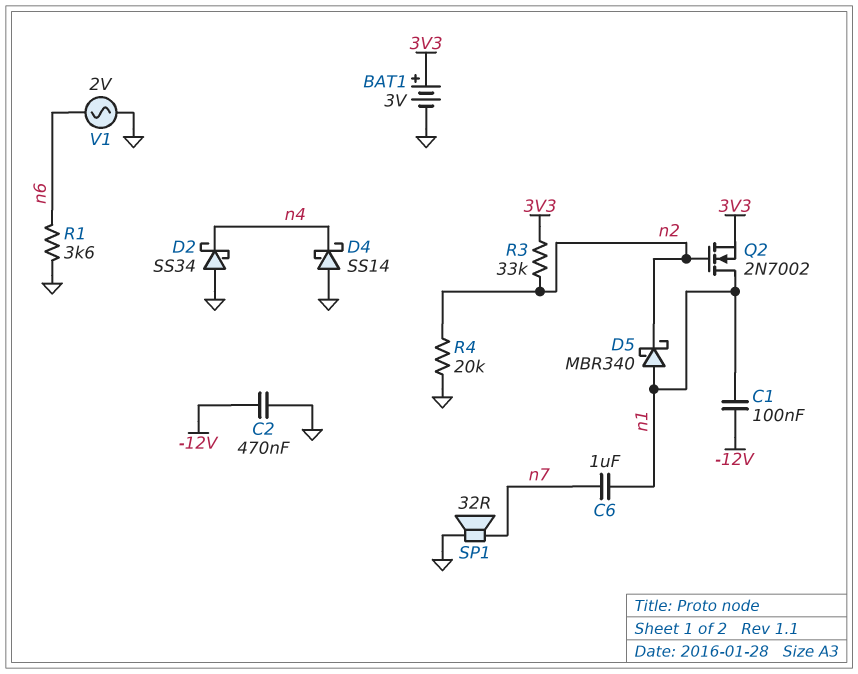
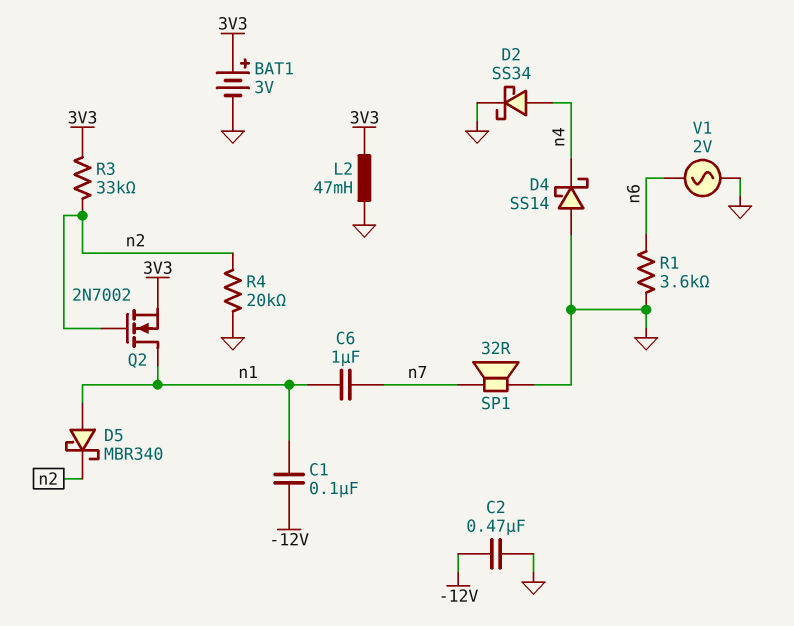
D2: schottky SS34 (A GND, K n4) -> schottky SS34 (A n4, K GND)
L2: none -> 47mH (3V3, GND)

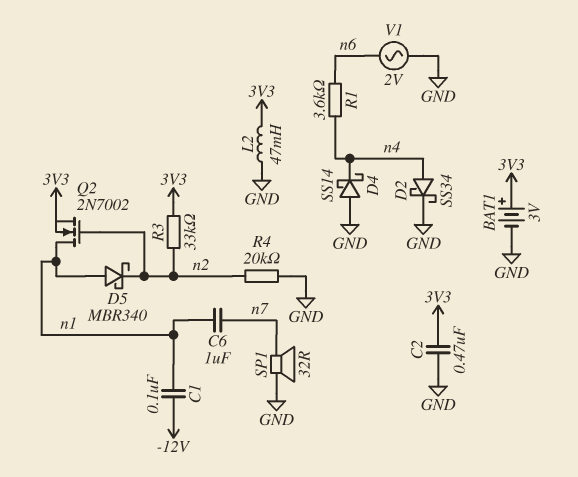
C2: 470nF (-12V, GND) -> 470nF (3V3, GND)
R1: 3.6k (GND, n6) -> 3.6k (n4, n6)

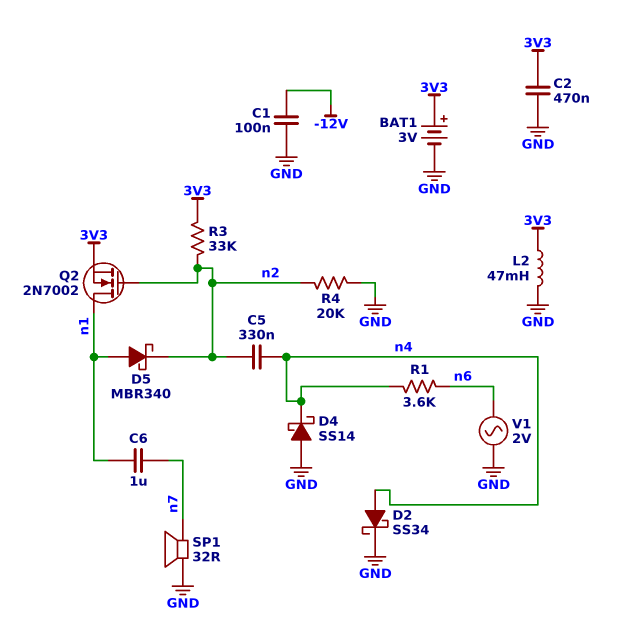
C1: 100nF (-12V, n1) -> 100nF (-12V, GND)
C5: none -> 330nF (n2, n4)

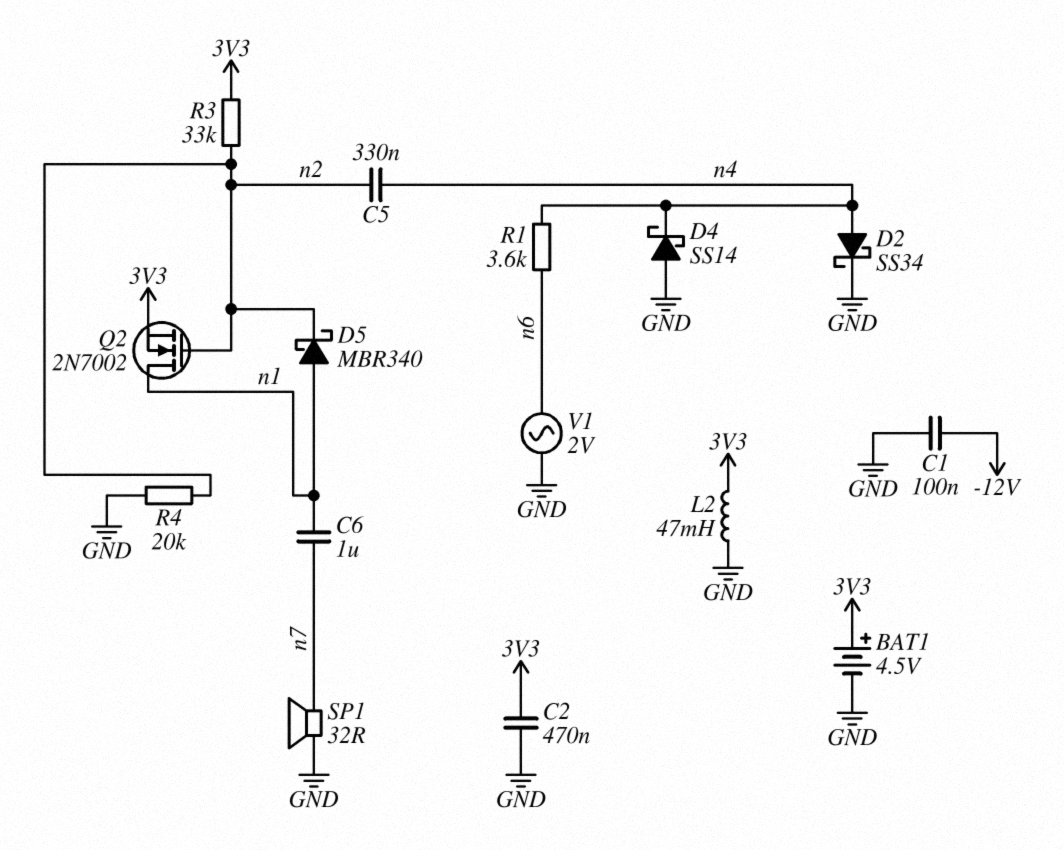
BAT1: 3V (plus 3V3, minus GND) -> 4.5V (plus 3V3, minus GND)

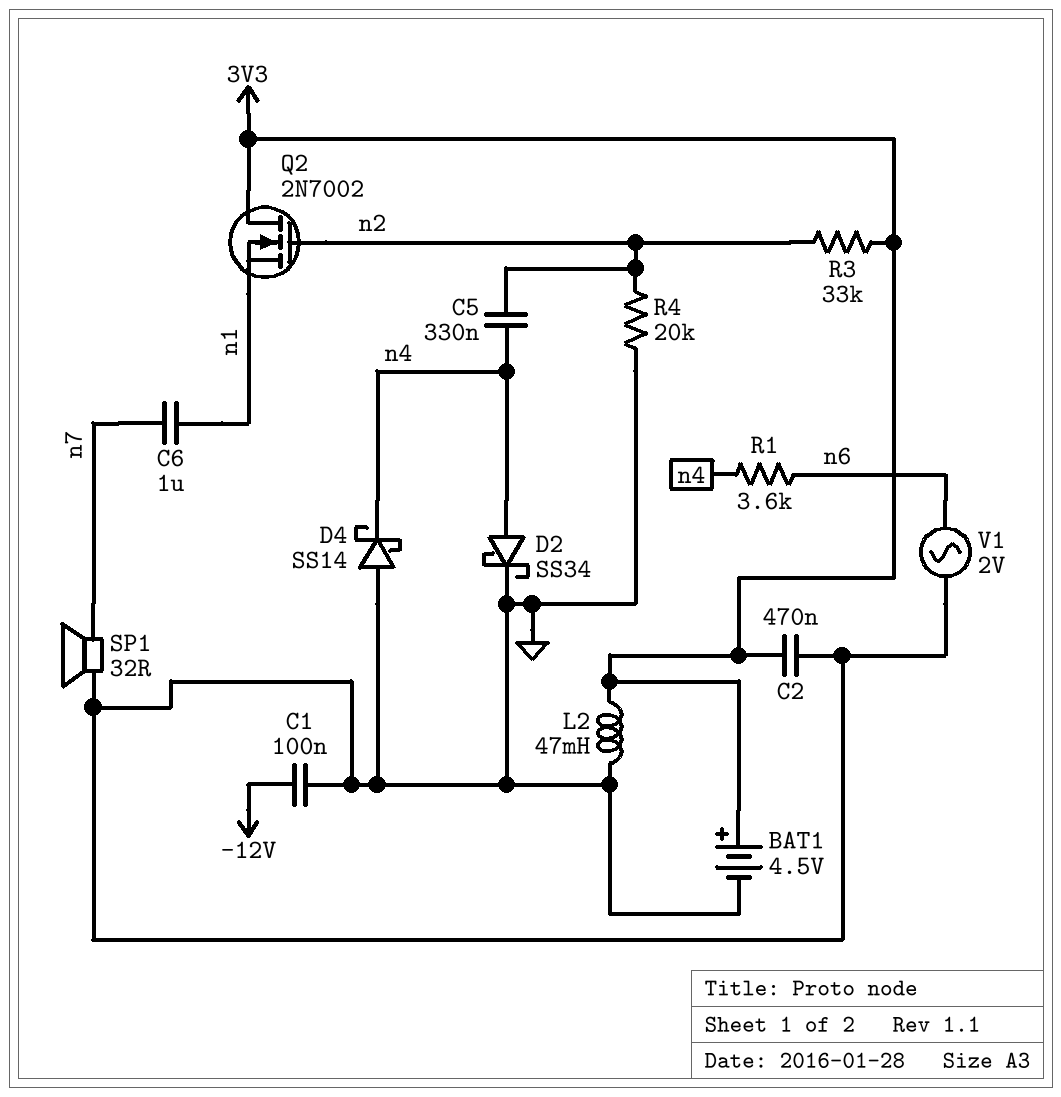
D5: schottky MBR340 (A n1, K n2) -> none
Q2: NMOS 2N7002 (G n2, D n1, S 3V3) -> NMOS 2N7002 (G n2, D 3V3, S n1)

